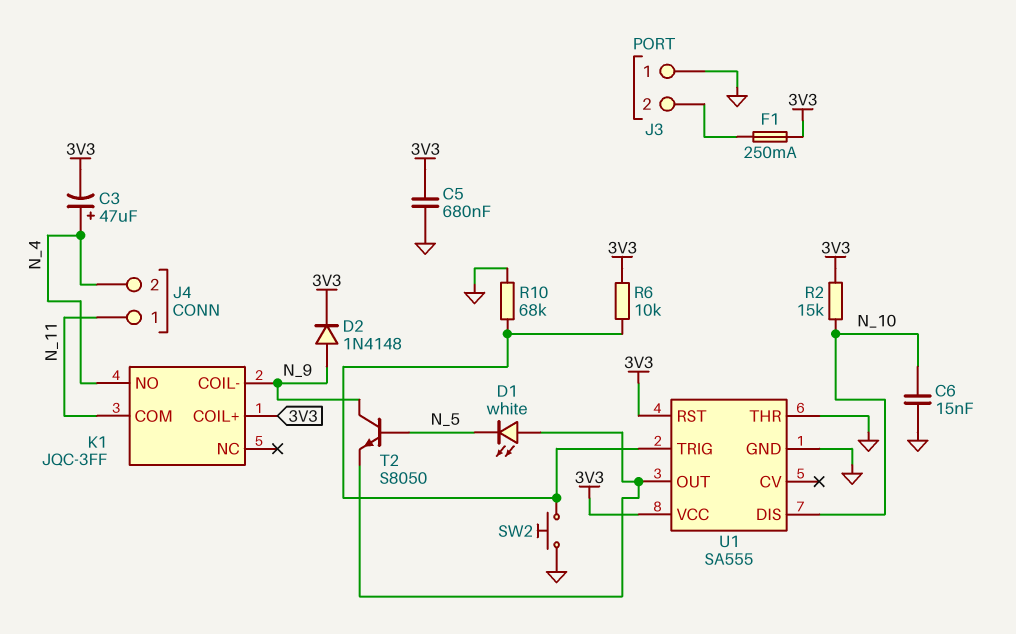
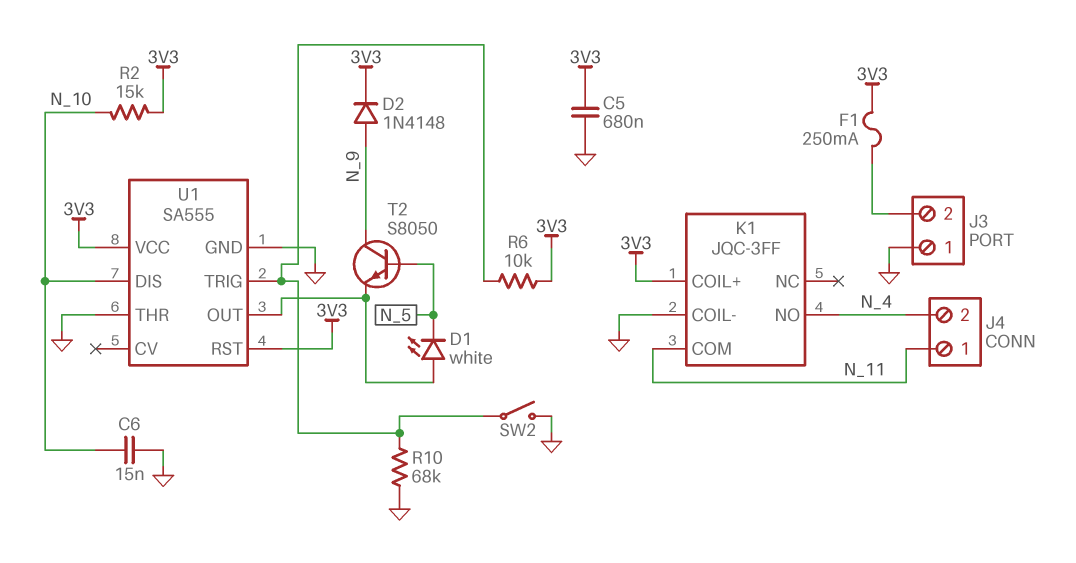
C3: 47uF (plus N_4, minus 3V3) -> none
K1 pin COIL-: N_9 -> GND
SW2: button (GND, U1/TRIG) -> switch (GND, U1/TRIG)

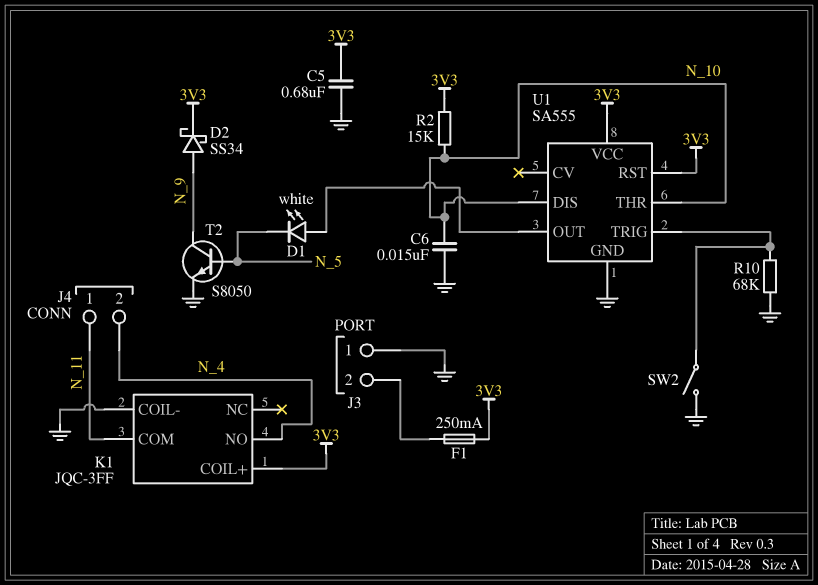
D2: diode 1N4148 (A N_9, K 3V3) -> schottky SS34 (A N_9, K 3V3)
R6: 10k (3V3, U1/TRIG) -> none
T2: NPN S8050 (B N_5, C N_9, E U1/OUT) -> NPN S8050 (B N_5, C N_9, E GND)
U1 pin THR: GND -> N_10

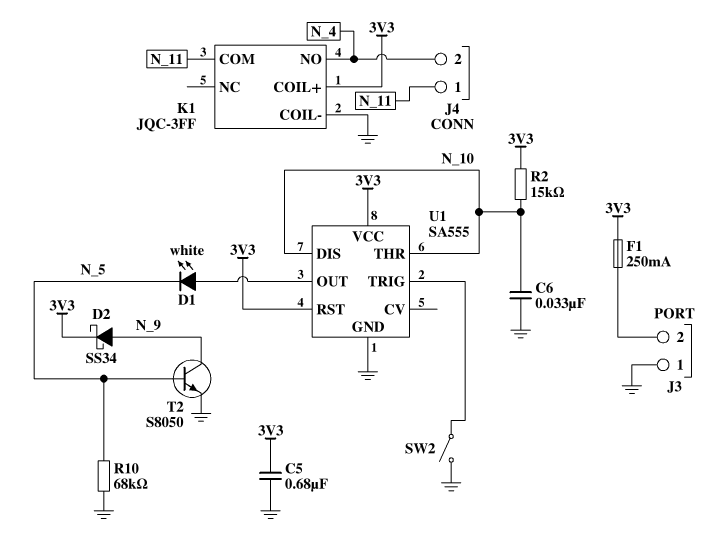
C6: 15nF (GND, N_10) -> 33nF (GND, N_10)
R10: 68k (GND, U1/TRIG) -> 68k (GND, N_5)

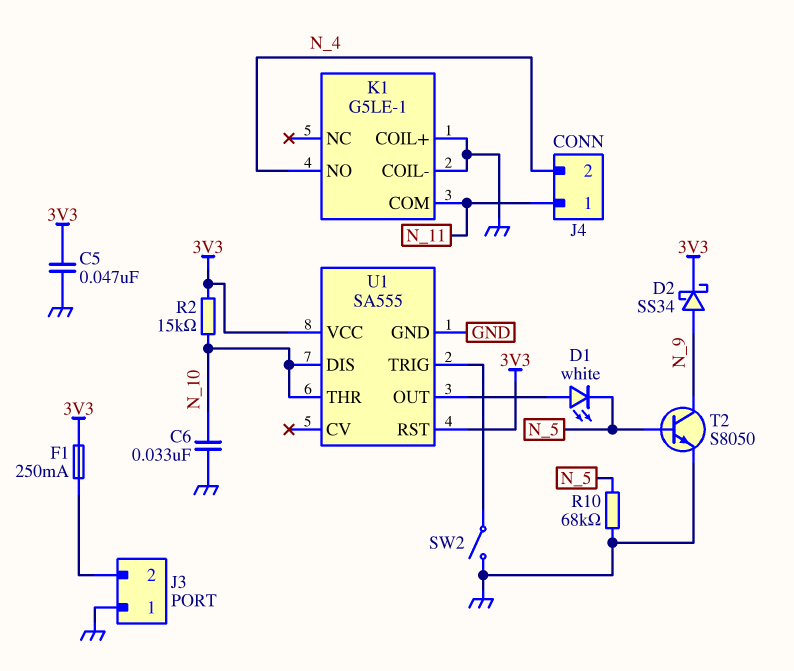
C5: 680nF (3V3, GND) -> 47nF (3V3, GND)
K1: JQC-3FF -> G5LE-1
K1 pin COIL+: 3V3 -> GND

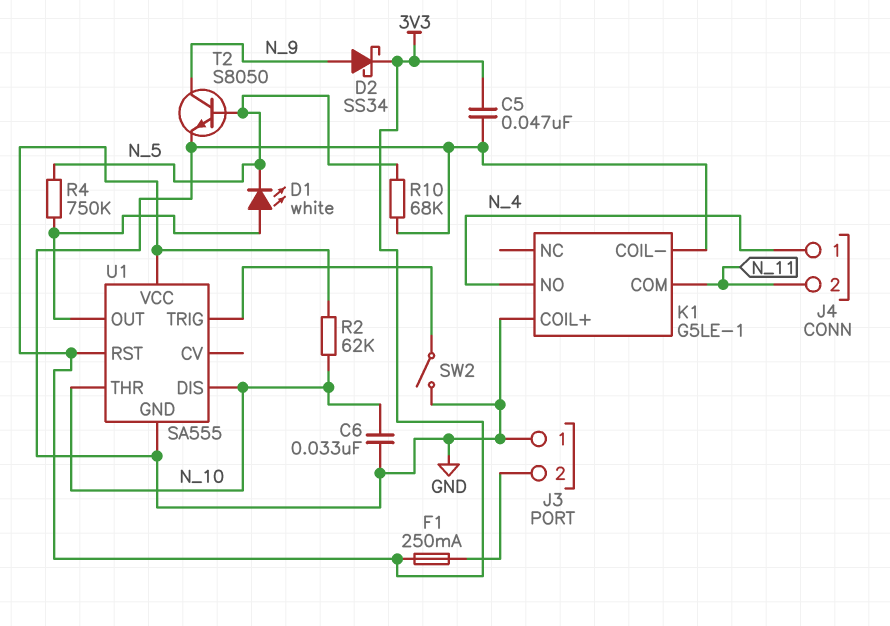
J4 pin 1: N_11 -> N_4
J4 pin 2: N_4 -> N_11
R2: 15k (3V3, N_10) -> 62k (3V3, N_10)
R4: none -> 750k (N_5, U1/OUT)

